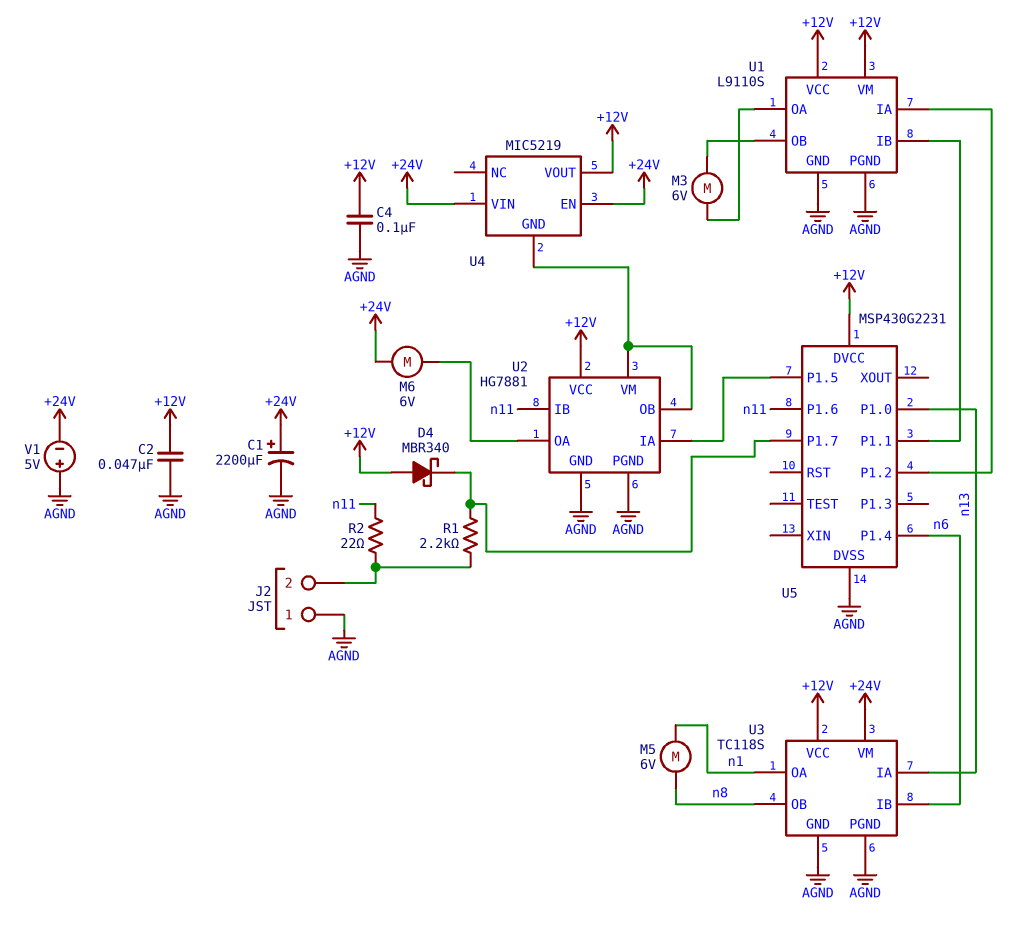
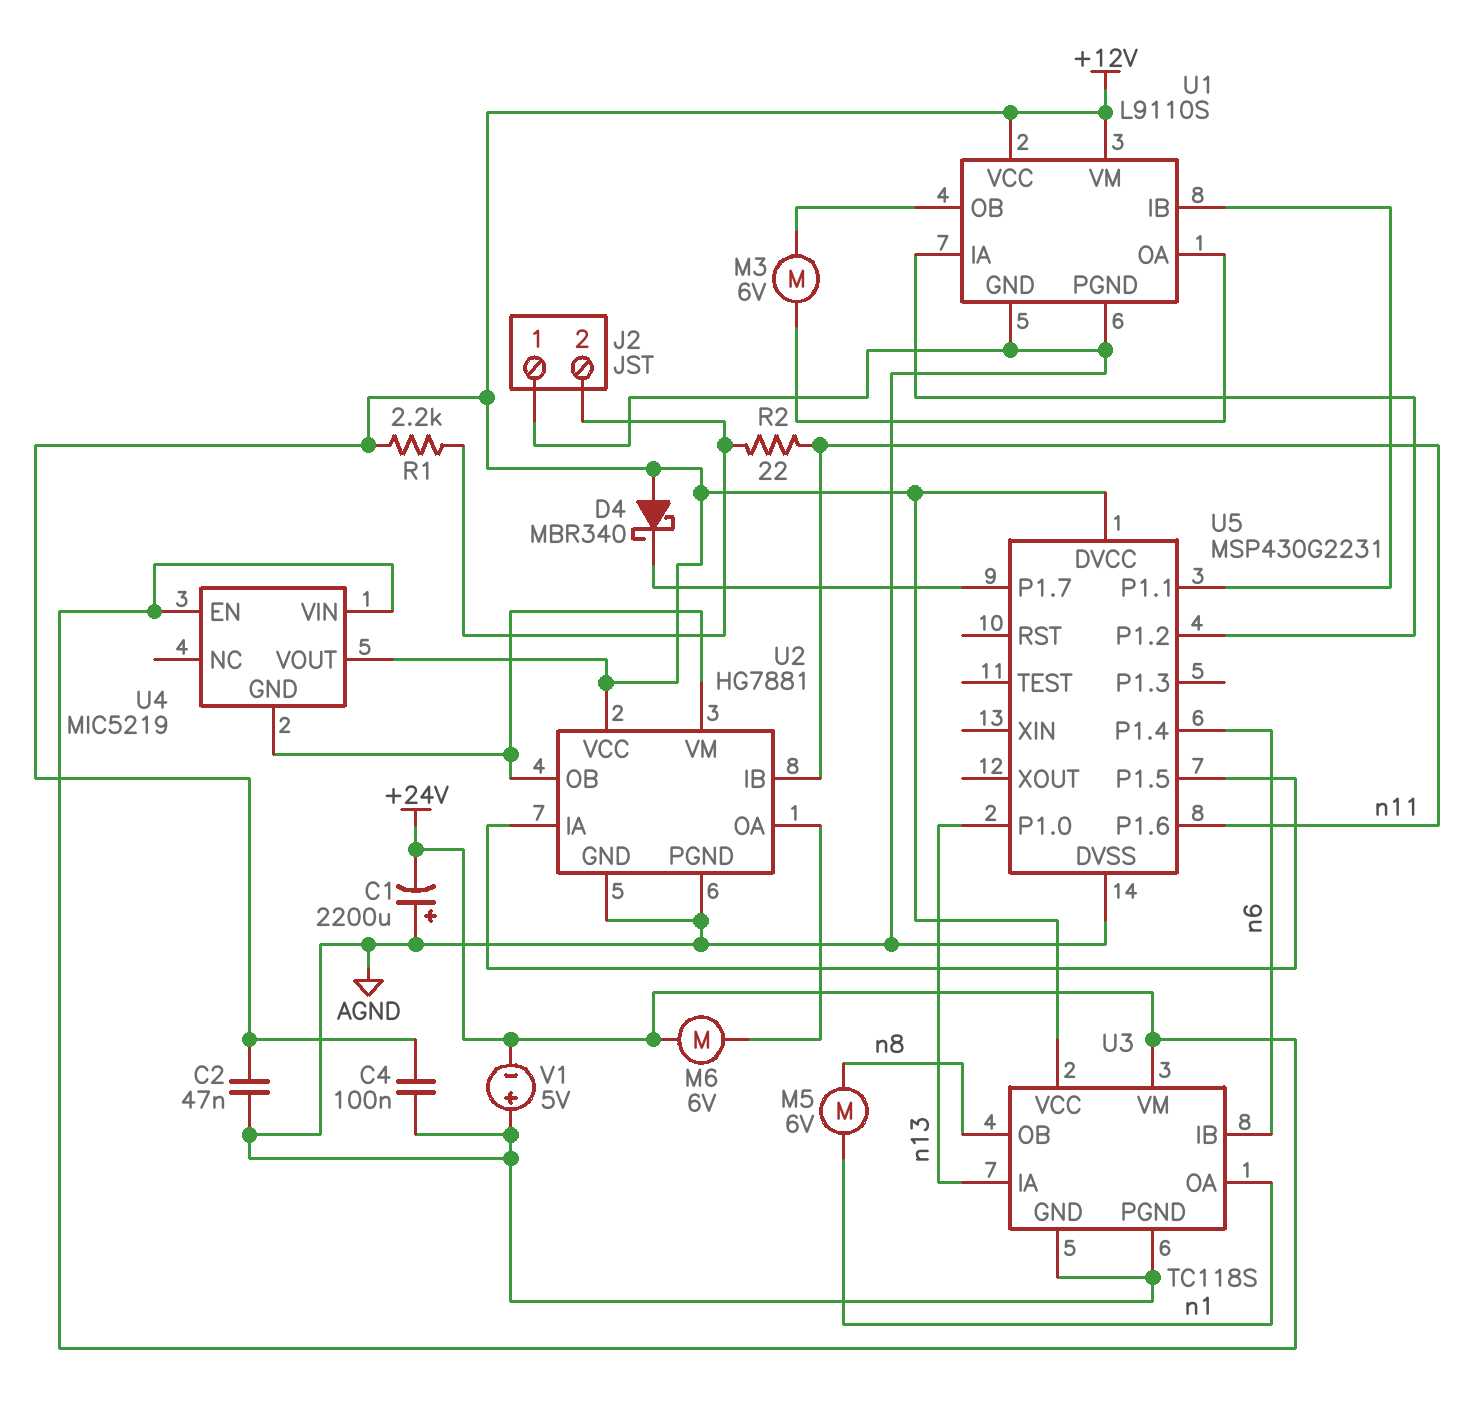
C1: 2200uF (plus +24V, minus AGND) -> 2200uF (plus AGND, minus +24V)
R1: 2.2k (J2/2, U5/P1.7) -> 2.2k (+12V, J2/2)

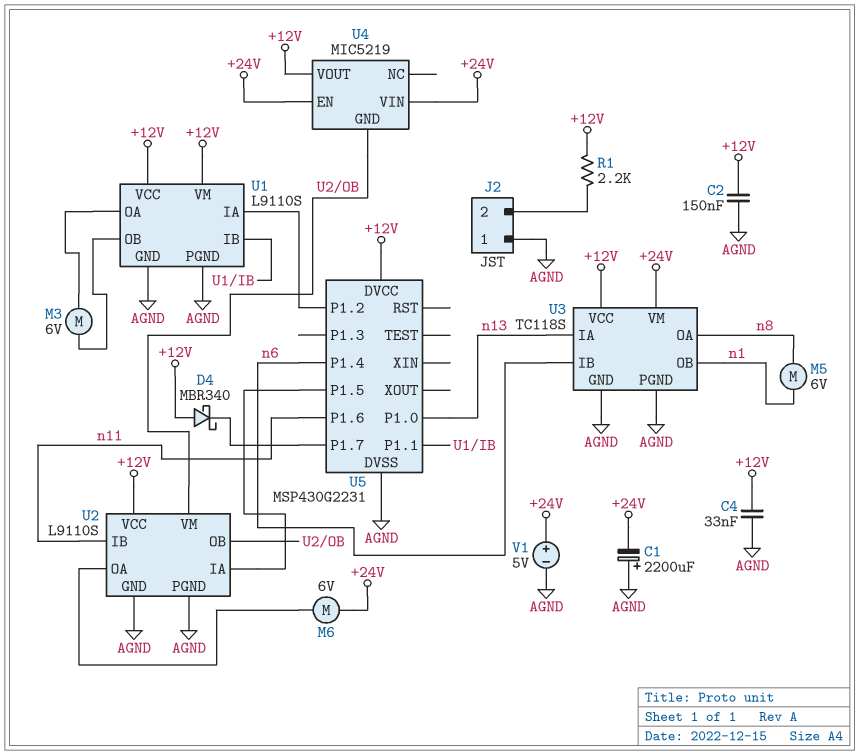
C2: 47nF (+12V, AGND) -> 150nF (+12V, AGND)
C4: 100nF (+12V, AGND) -> 33nF (+12V, AGND)
R2: 22 (J2/2, n11) -> none
U2: HG7881 -> L9110S
U3 pin OA: n1 -> n8
U3 pin OB: n8 -> n1
V1: 5V (plus AGND, minus +24V) -> 5V (plus +24V, minus AGND)

